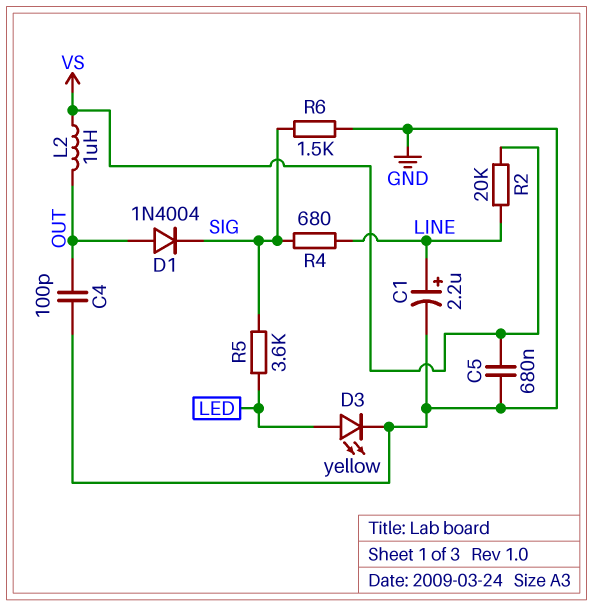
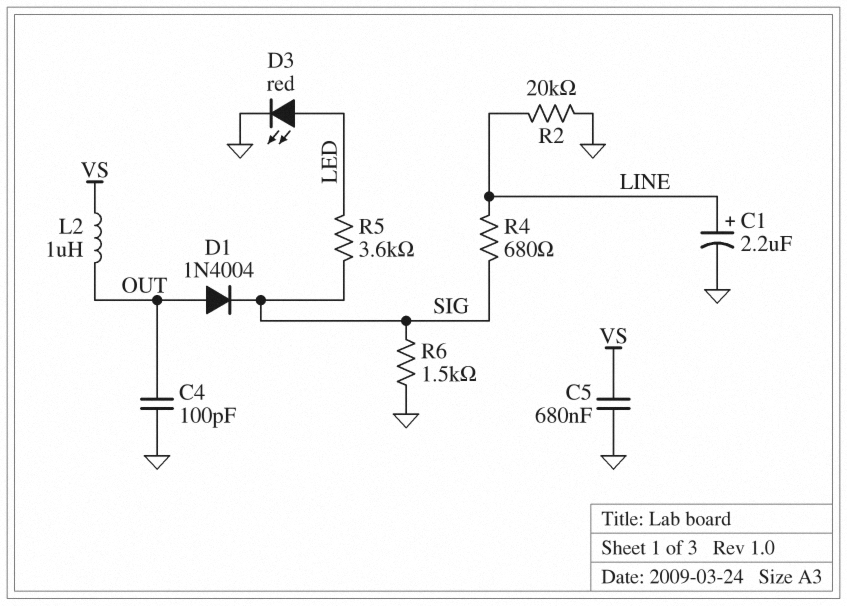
D3: LED yellow (A LED, K GND) -> LED red (A LED, K GND)
R2: 20k (LINE, VS) -> 20k (GND, LINE)

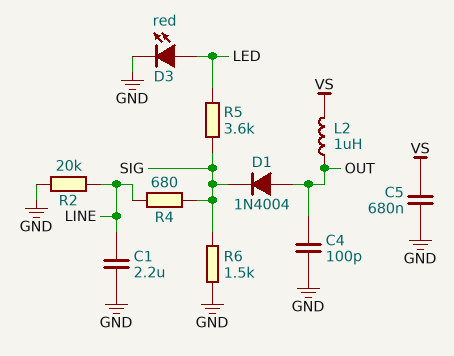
C1: 2.2uF (plus LINE, minus GND) -> 2.2uF (GND, LINE)

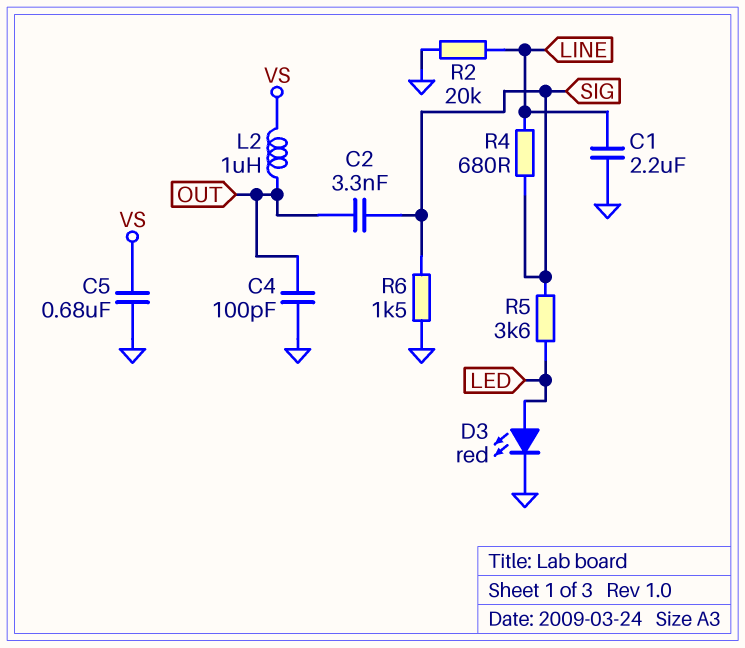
C2: none -> 3.3nF (OUT, SIG)
D1: diode 1N4004 (A OUT, K SIG) -> none

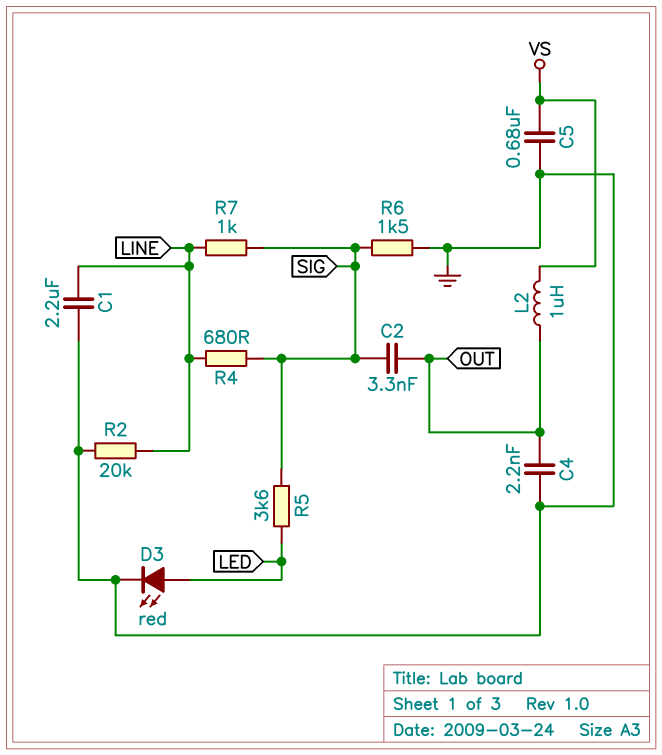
C4: 100pF (GND, OUT) -> 2.2nF (GND, OUT)
R7: none -> 1k (LINE, SIG)

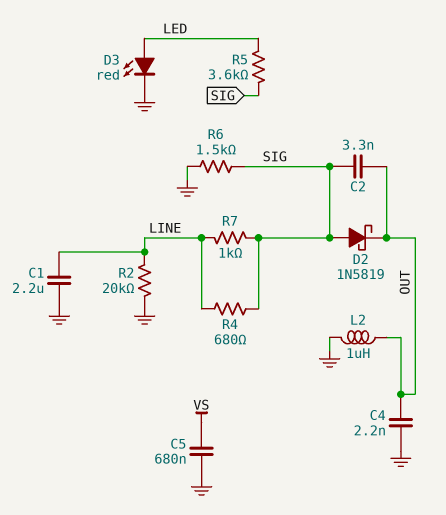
D2: none -> schottky 1N5819 (A SIG, K OUT)
L2: 1uH (OUT, VS) -> 1uH (GND, OUT)

